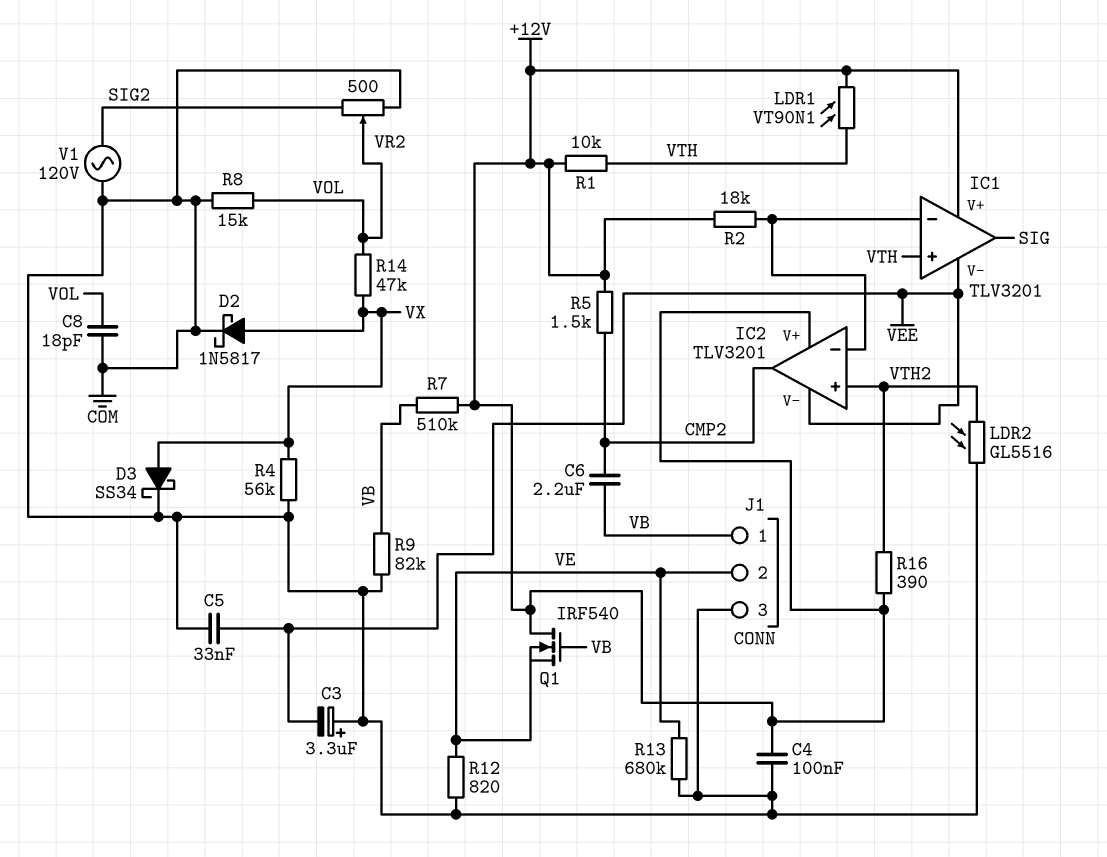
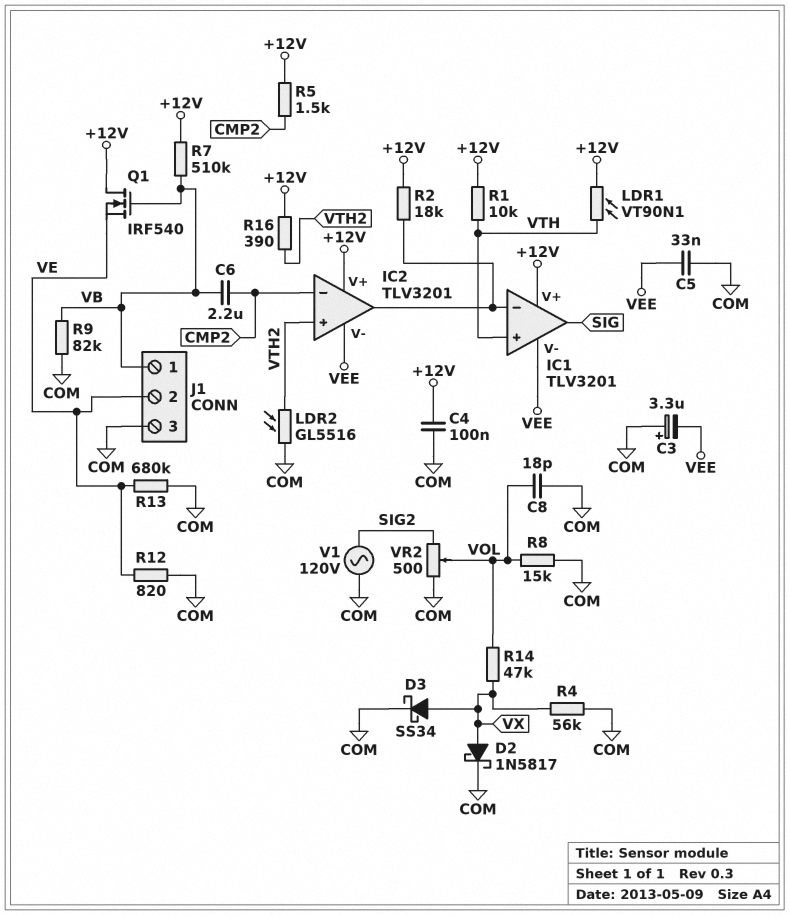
IC2 pin in-: IC1/in- -> CMP2
IC2 pin out: CMP2 -> IC1/in-

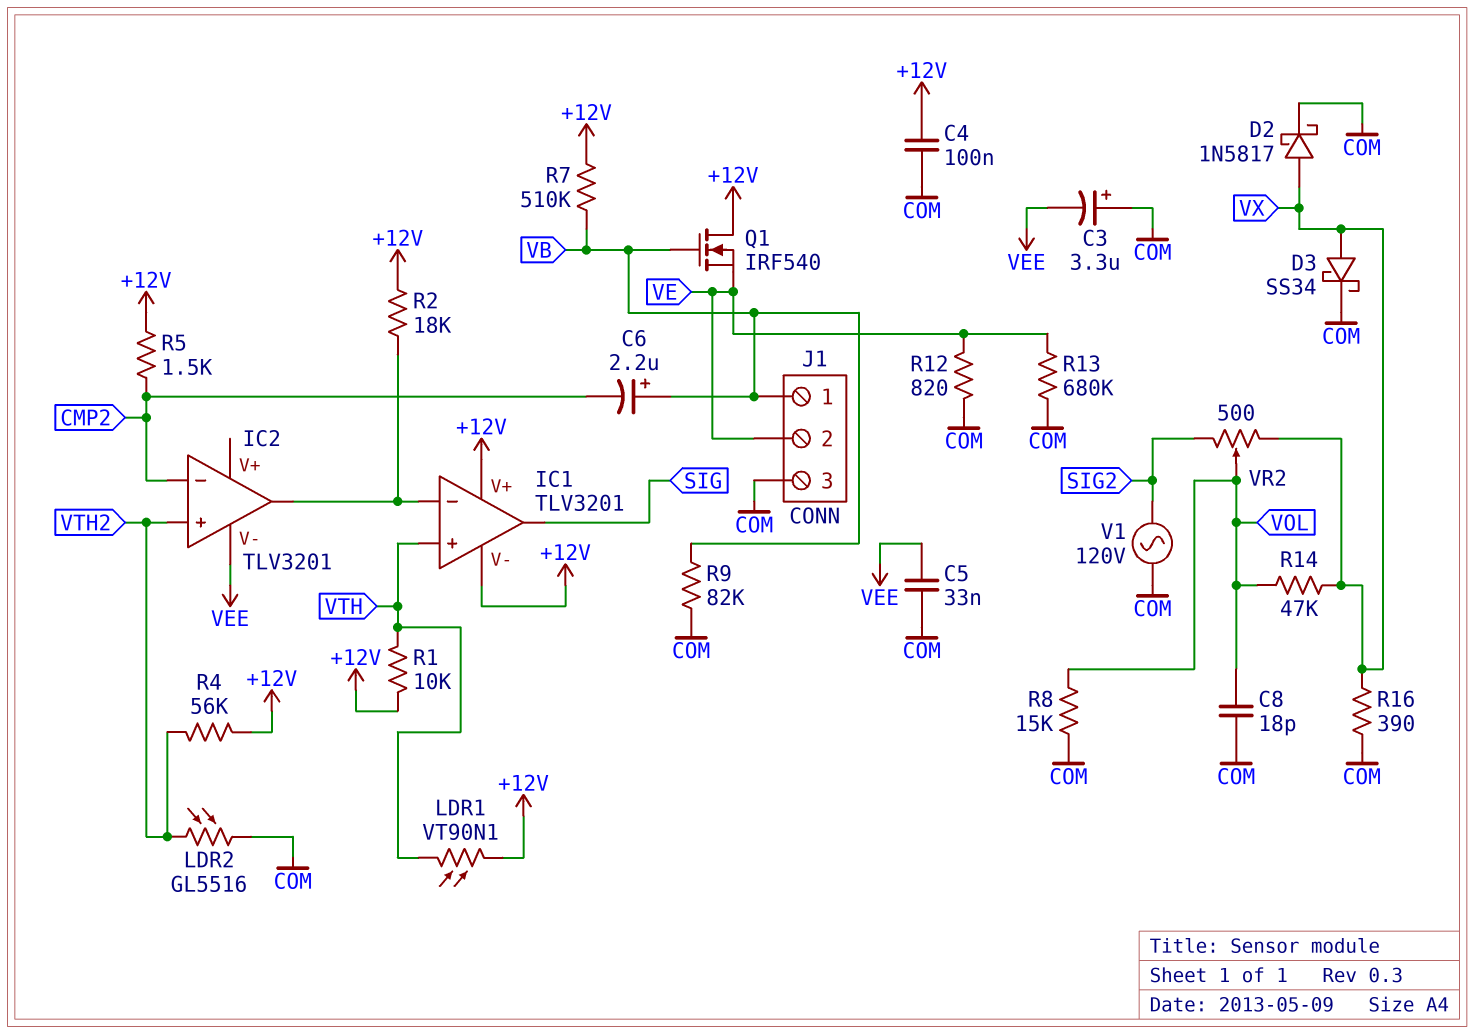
C6: 2.2uF (CMP2, VB) -> 2.2uF (plus VB, minus CMP2)
IC1 pin V-: VEE -> +12V
IC2 pin V+: +12V -> none
R4: 56k (COM, VX) -> 56k (+12V, VTH2)
R16: 390 (+12V, VTH2) -> 390 (COM, VX)
VR2: 500 (COM, SIG2, wiper VOL) -> 500 (SIG2, VX, wiper VOL)

